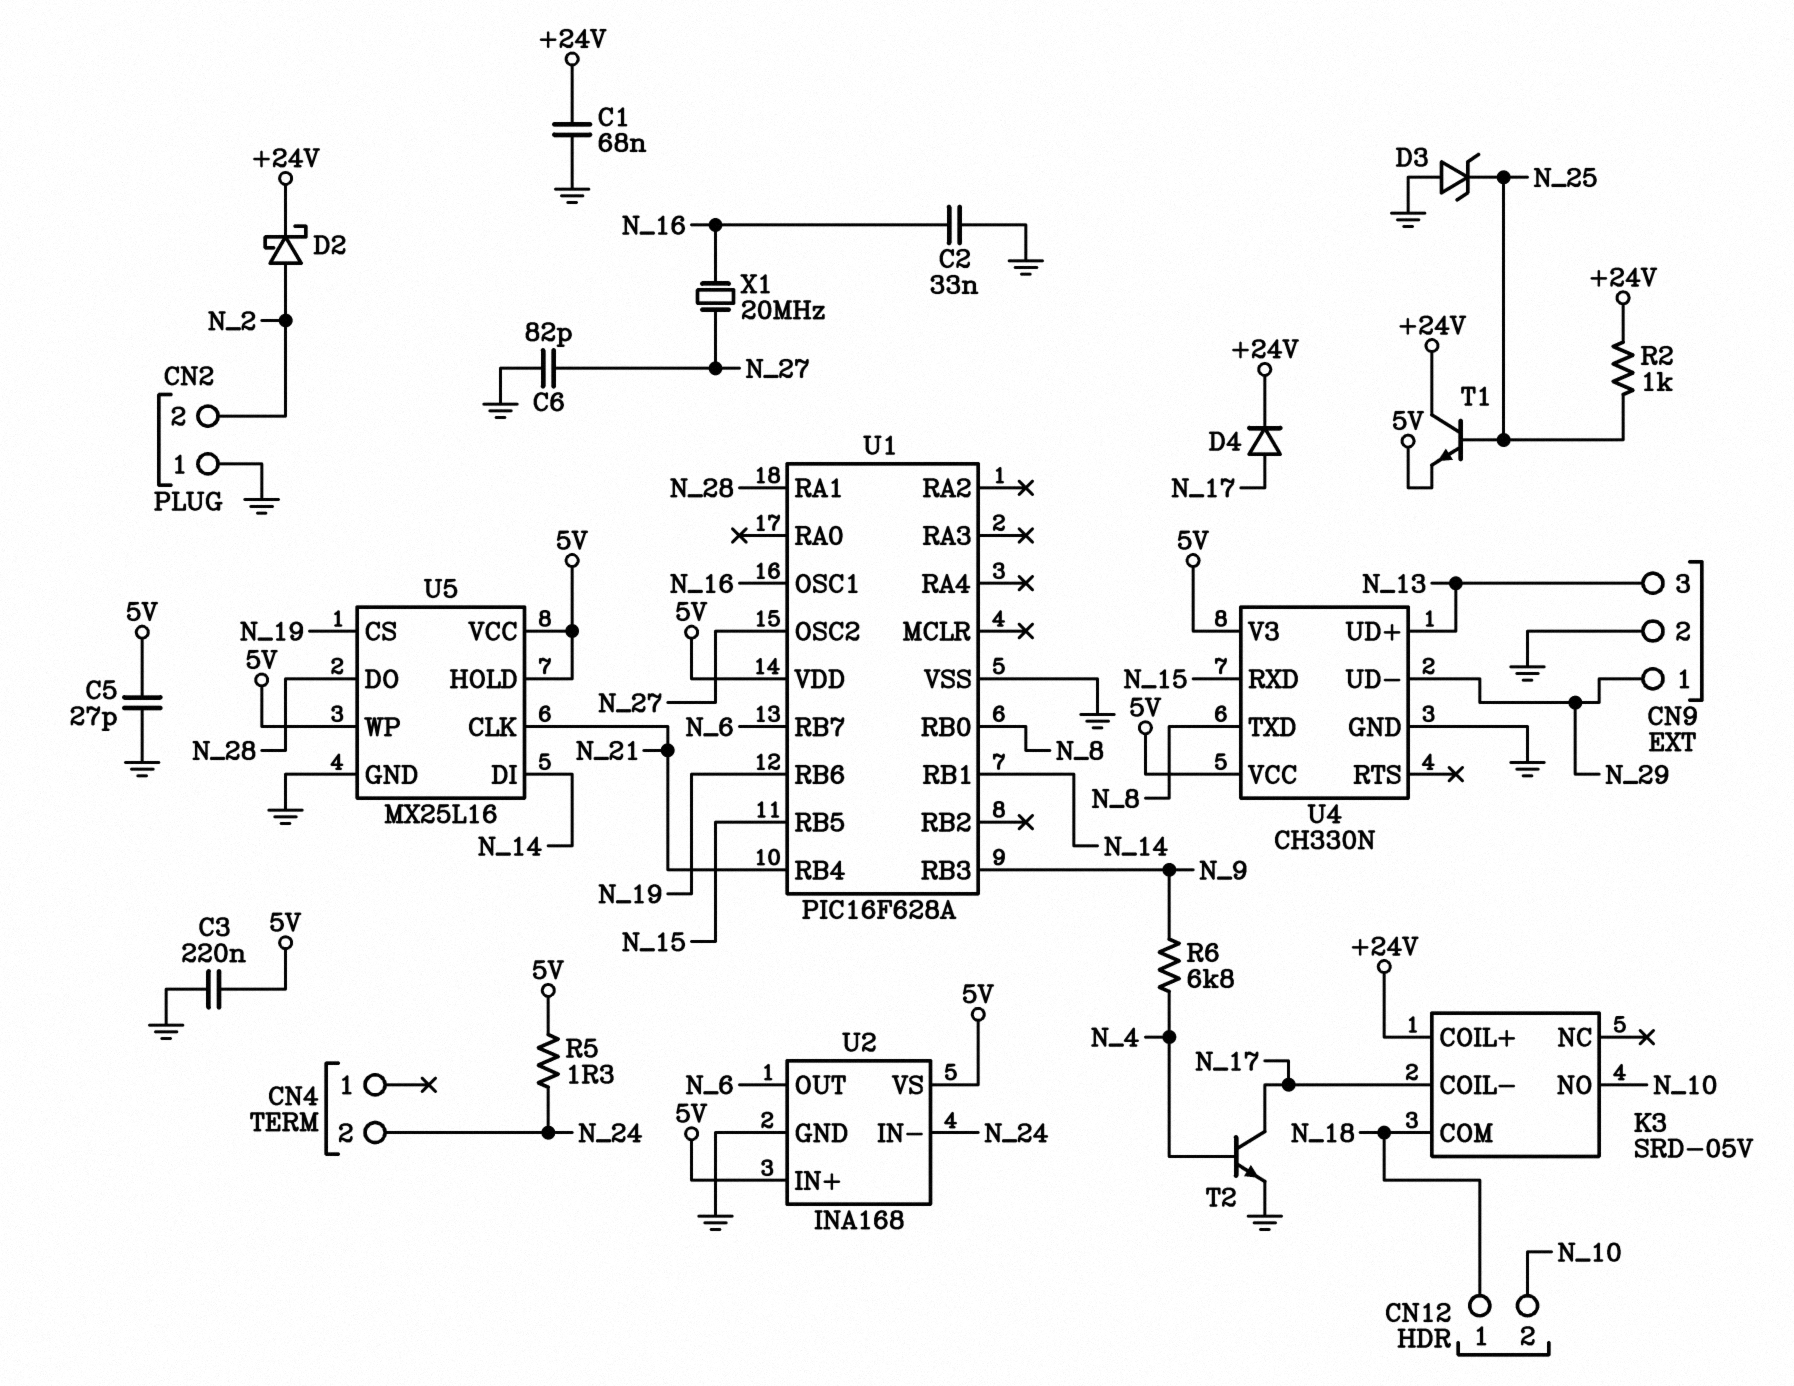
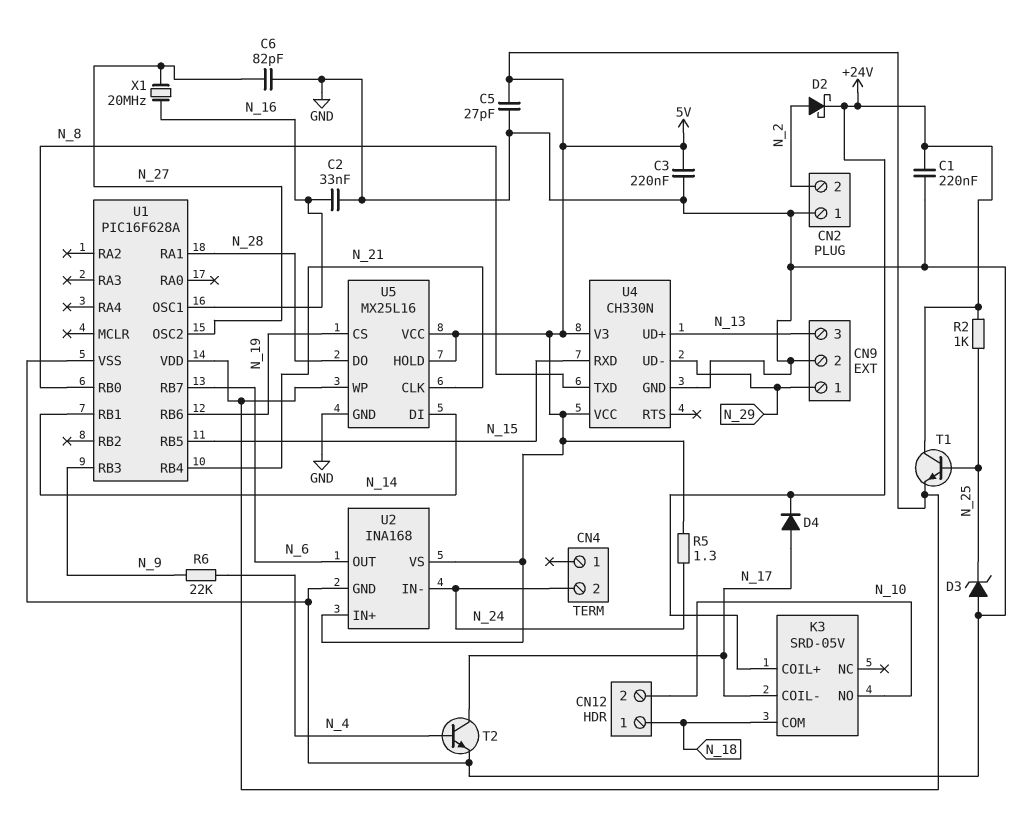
C1: 68nF (+24V, GND) -> 220nF (+24V, GND)
R6: 6.8k (N_4, N_9) -> 22k (N_4, N_9)

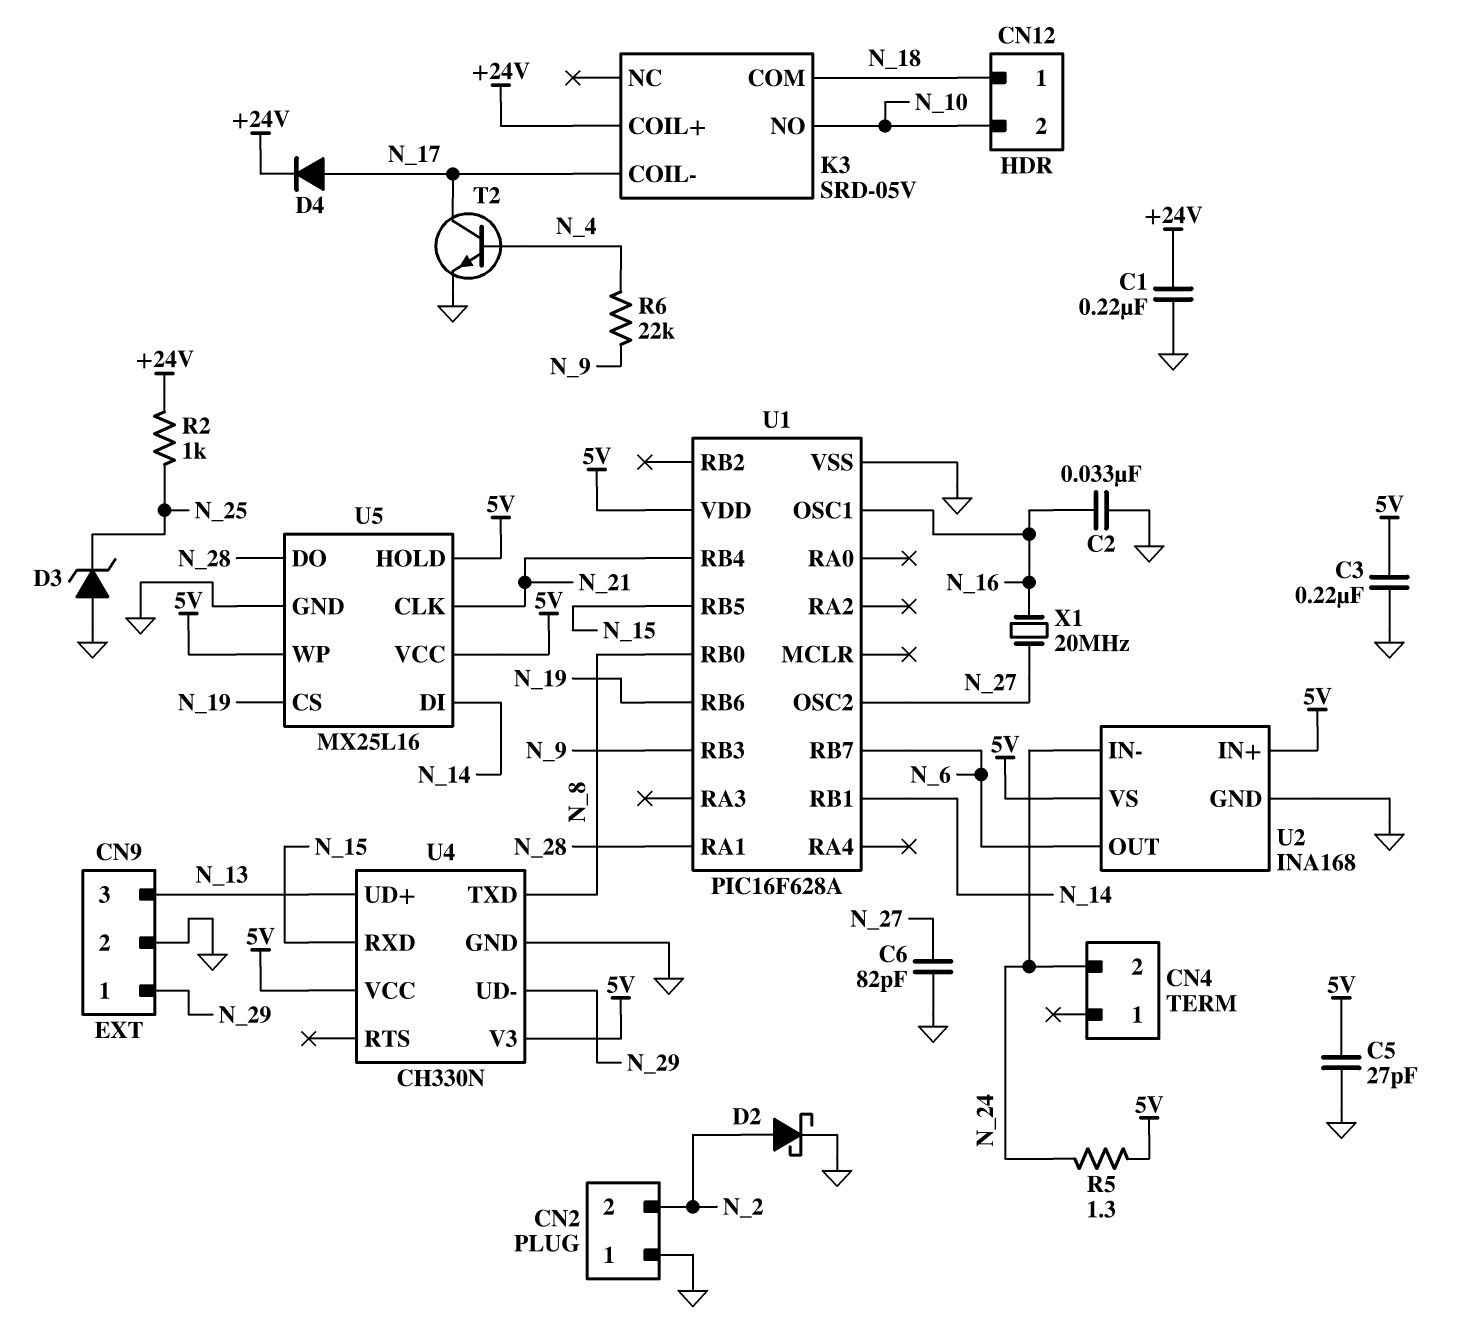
D2: schottky (A N_2, K +24V) -> schottky (A N_2, K GND)
T1: NPN (B N_25, C +24V, E 5V) -> none

